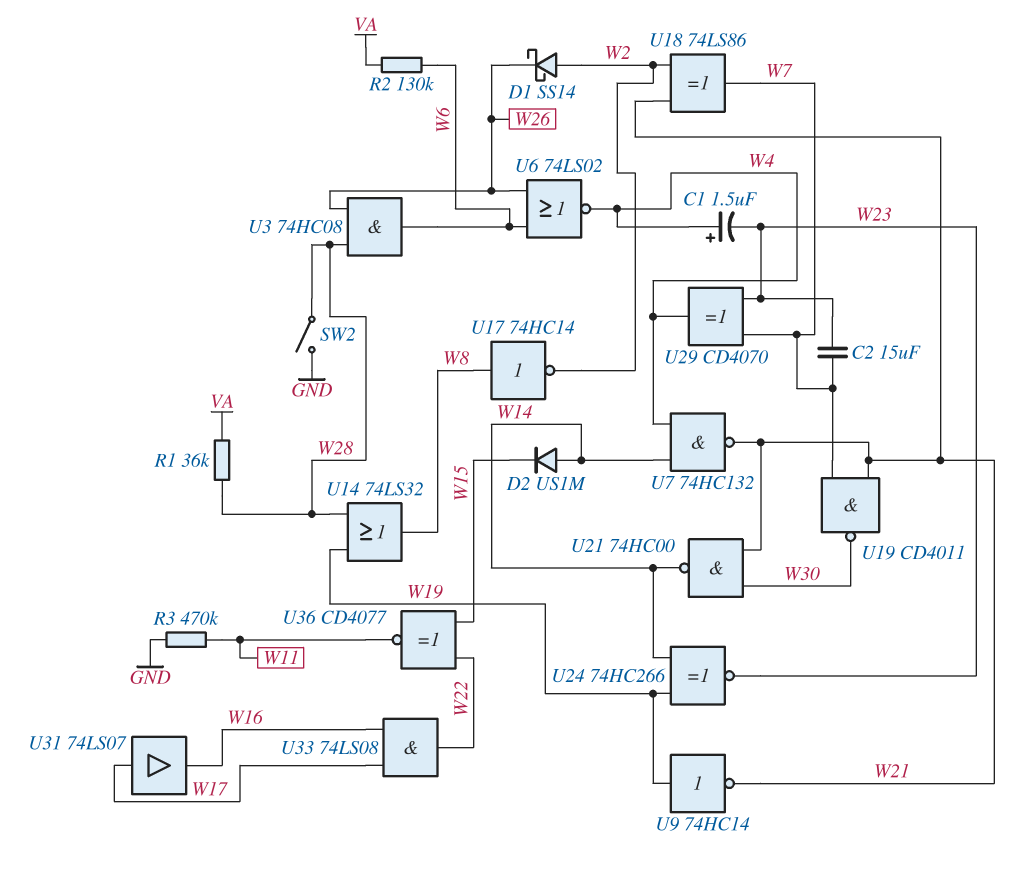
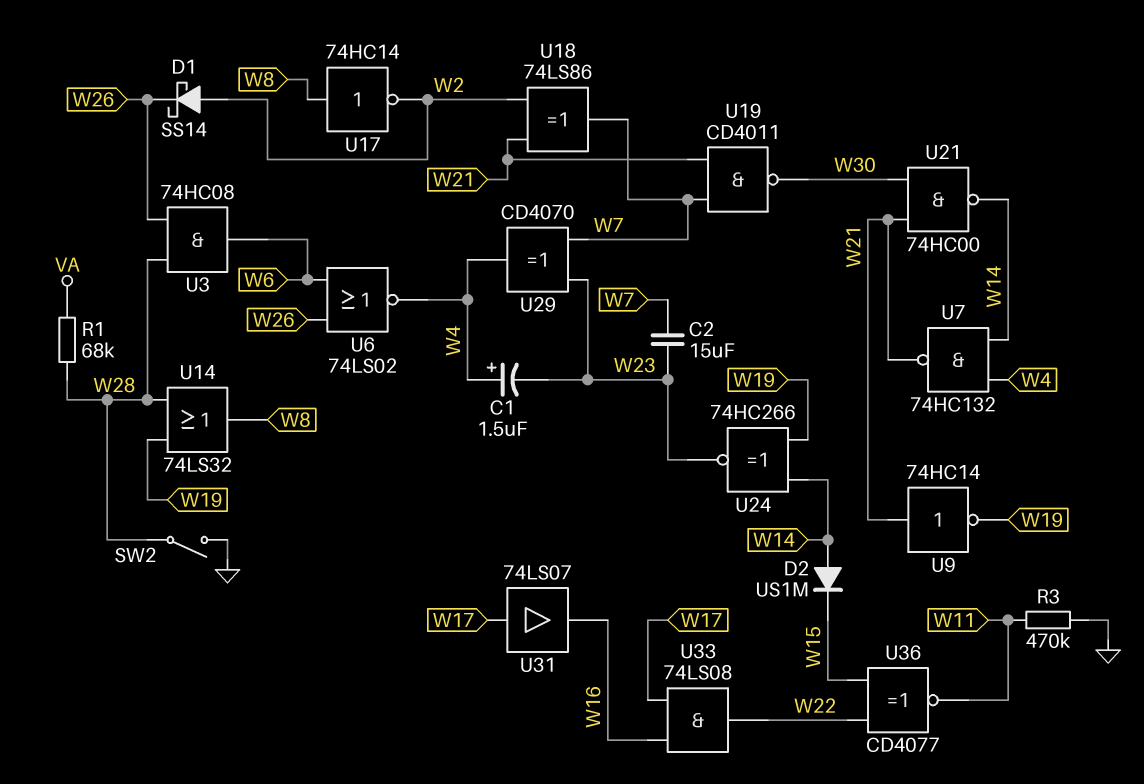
R1: 36k (VA, W28) -> 68k (VA, W28)
R2: 130k (VA, W6) -> none
U9: NOT 74HC14 (in W19, out W21) -> NOT 74HC14 (in W21, out W19)

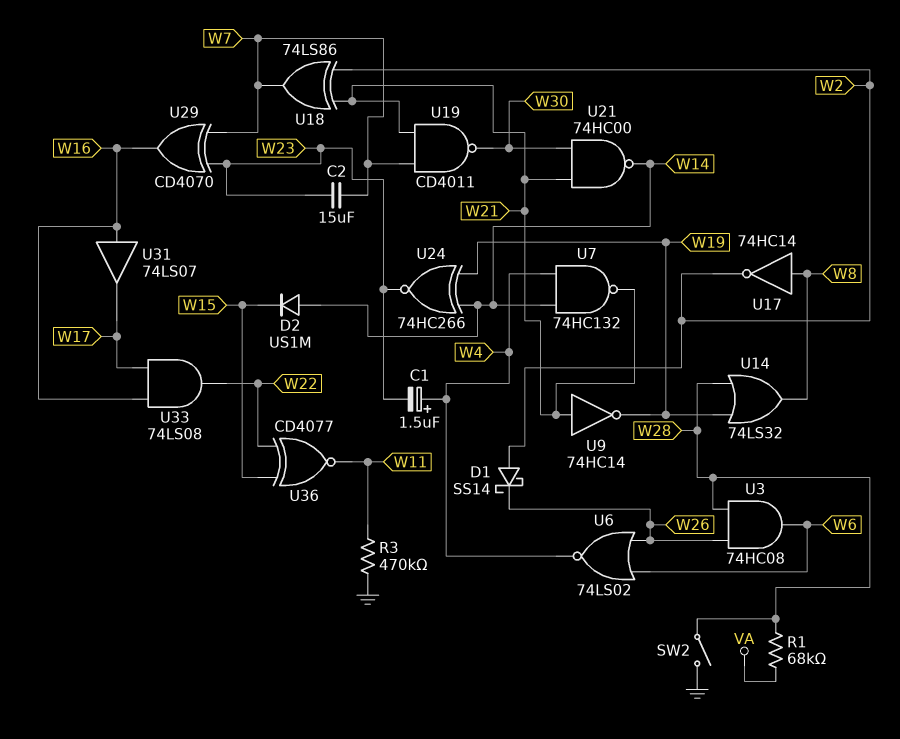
U29: XOR CD4070 (in W7, in W23, out W4) -> XOR CD4070 (in W7, in W23, out W16)
U31: buffer 74LS07 (in W17, out W16) -> buffer 74LS07 (in W16, out W17)

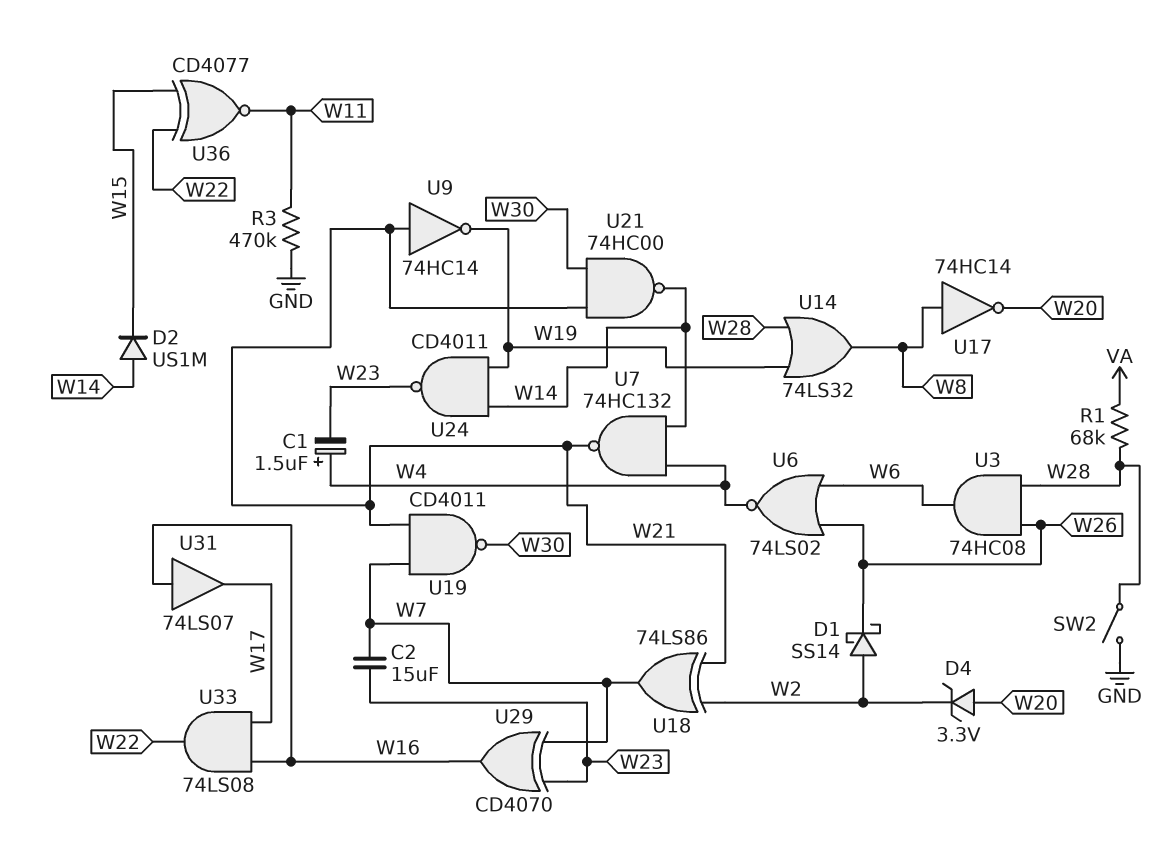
D4: none -> zener 3.3V (A W20, K W2)
U17: NOT 74HC14 (in W8, out W2) -> NOT 74HC14 (in W8, out W20)
U24: XNOR 74HC266 (in W14, in W19, out W23) -> NAND CD4011 (in W14, in W19, out W23)

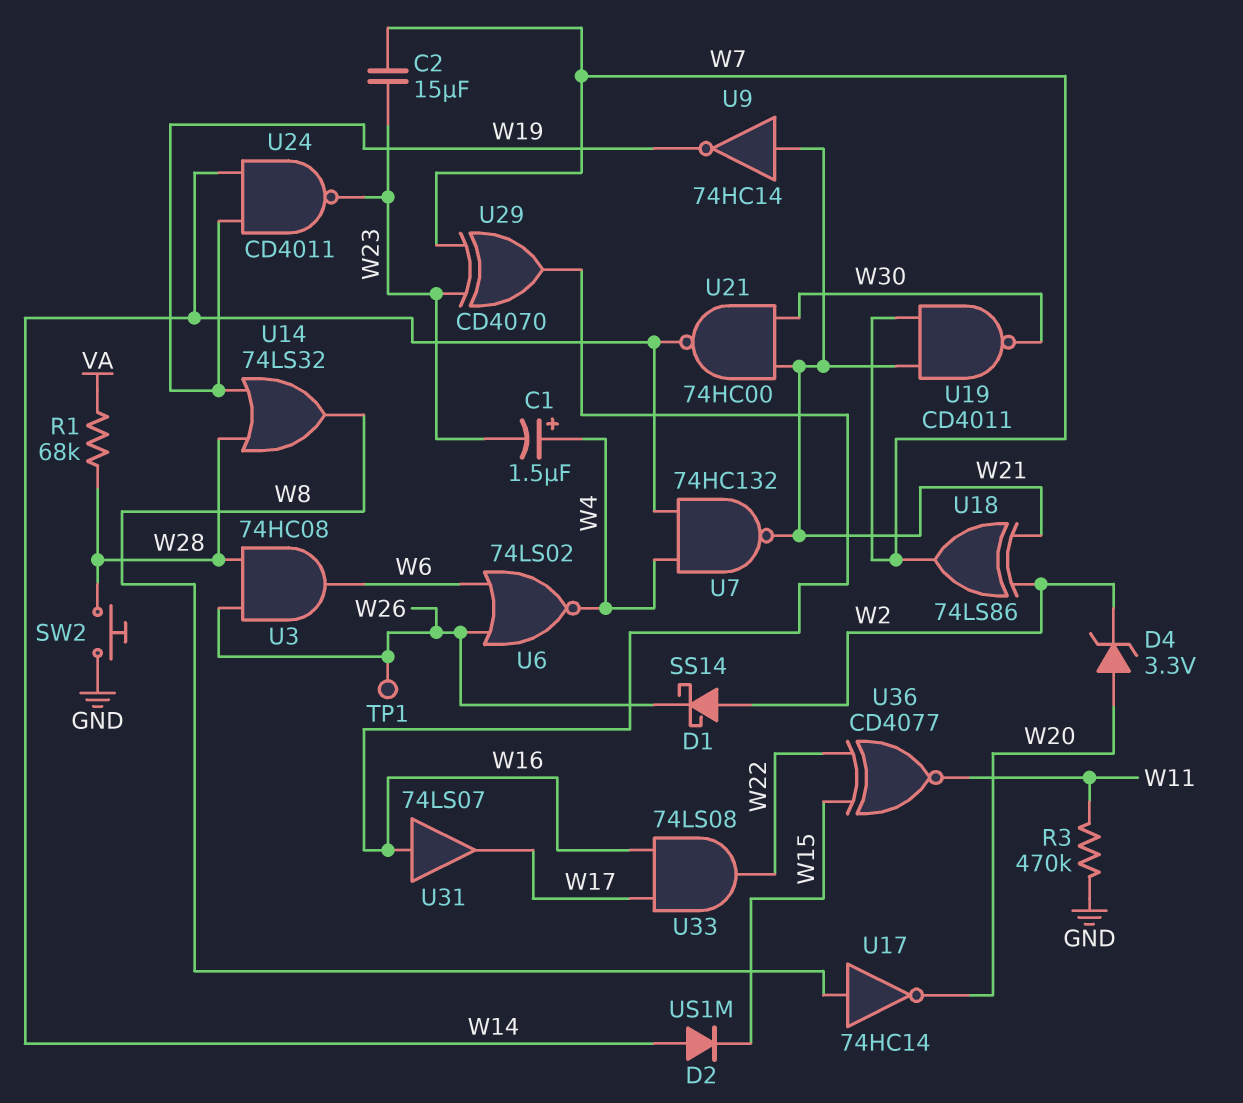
SW2: switch (GND, W28) -> button (GND, W28)
TP1: none -> test point (W26)

